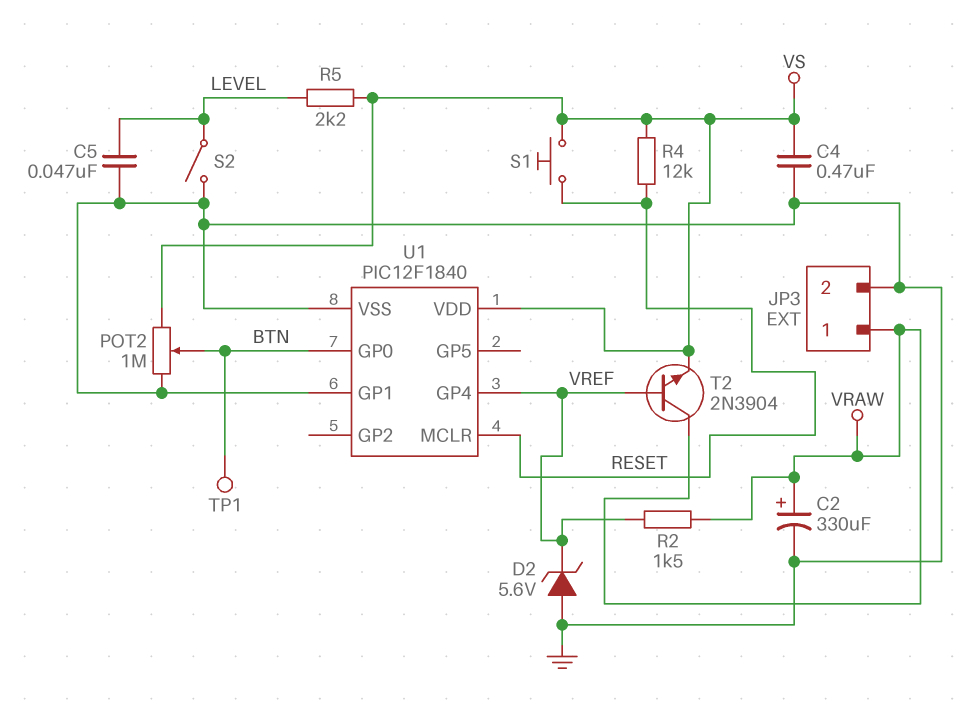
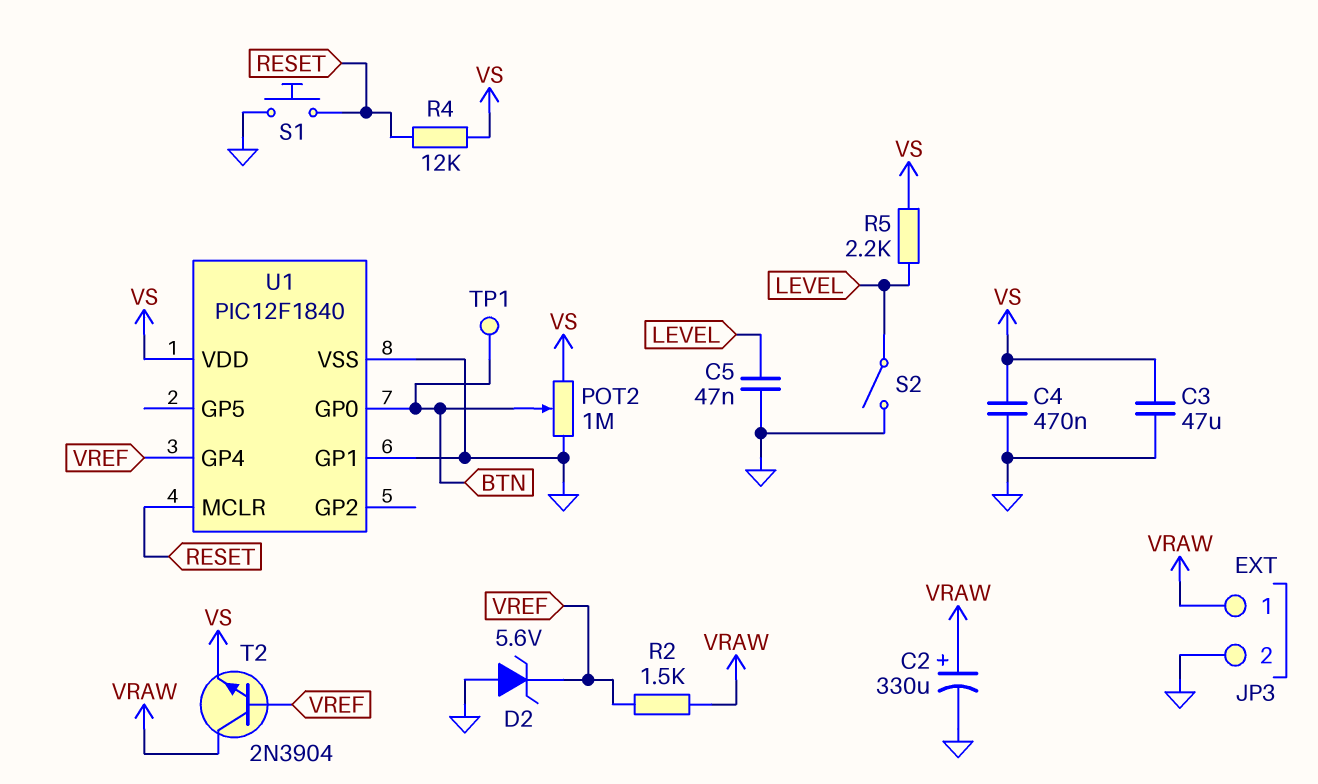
C3: none -> 47uF (GND, VS)
S1: button (RESET, VS) -> button (GND, RESET)

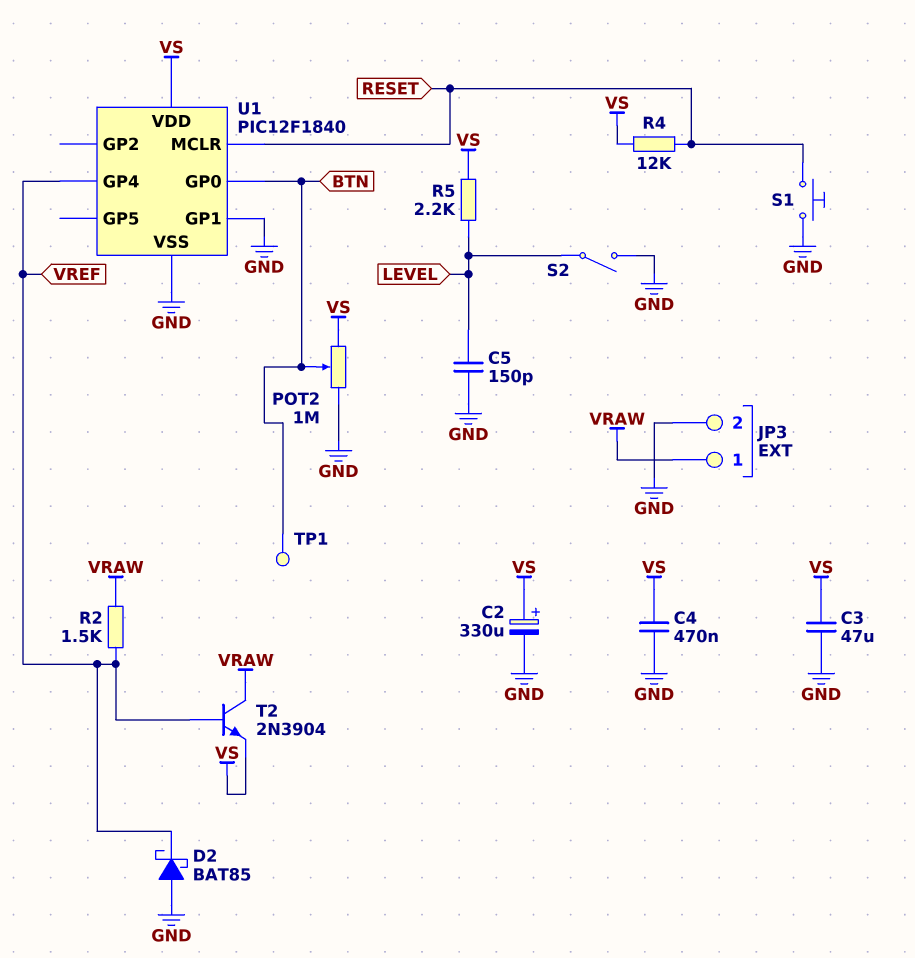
C2: 330uF (plus VRAW, minus GND) -> 330uF (plus VS, minus GND)
C5: 47nF (GND, LEVEL) -> 150pF (GND, LEVEL)
D2: zener 5.6V (A GND, K VREF) -> schottky BAT85 (A GND, K VREF)

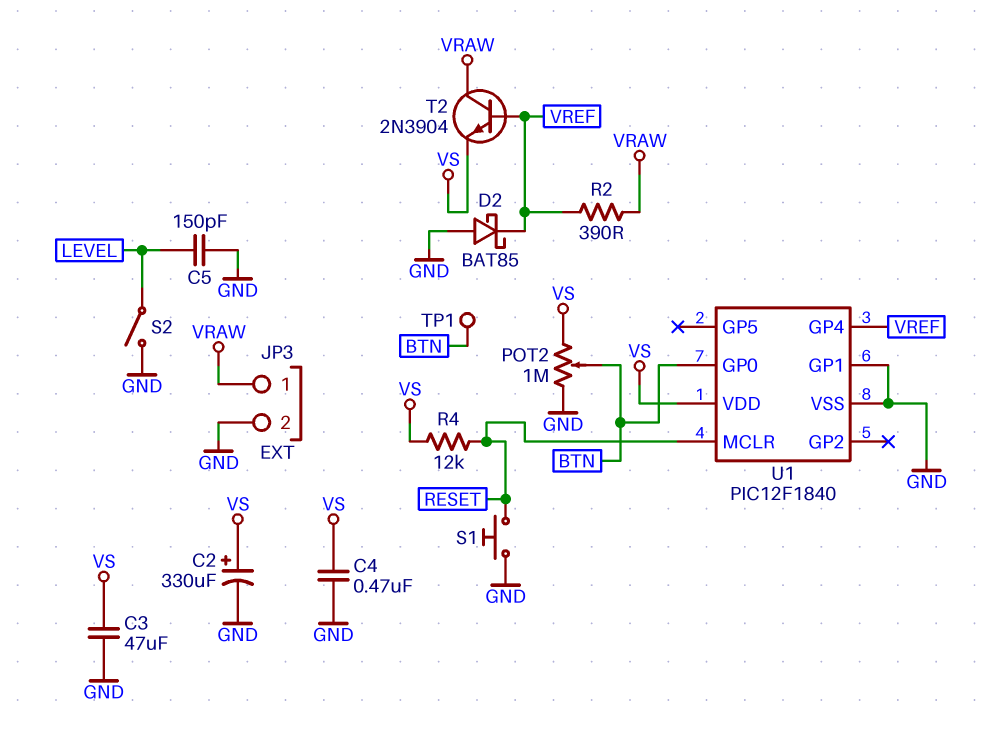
R2: 1.5k (VRAW, VREF) -> 390 (VRAW, VREF)
R5: 2.2k (LEVEL, VS) -> none

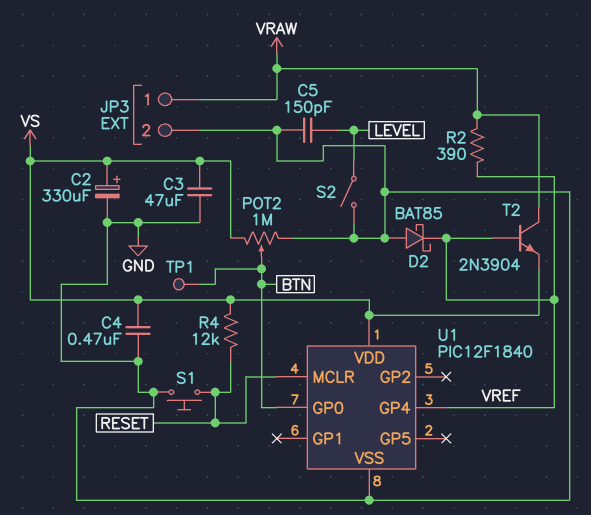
U1 pin GP1: GND -> none

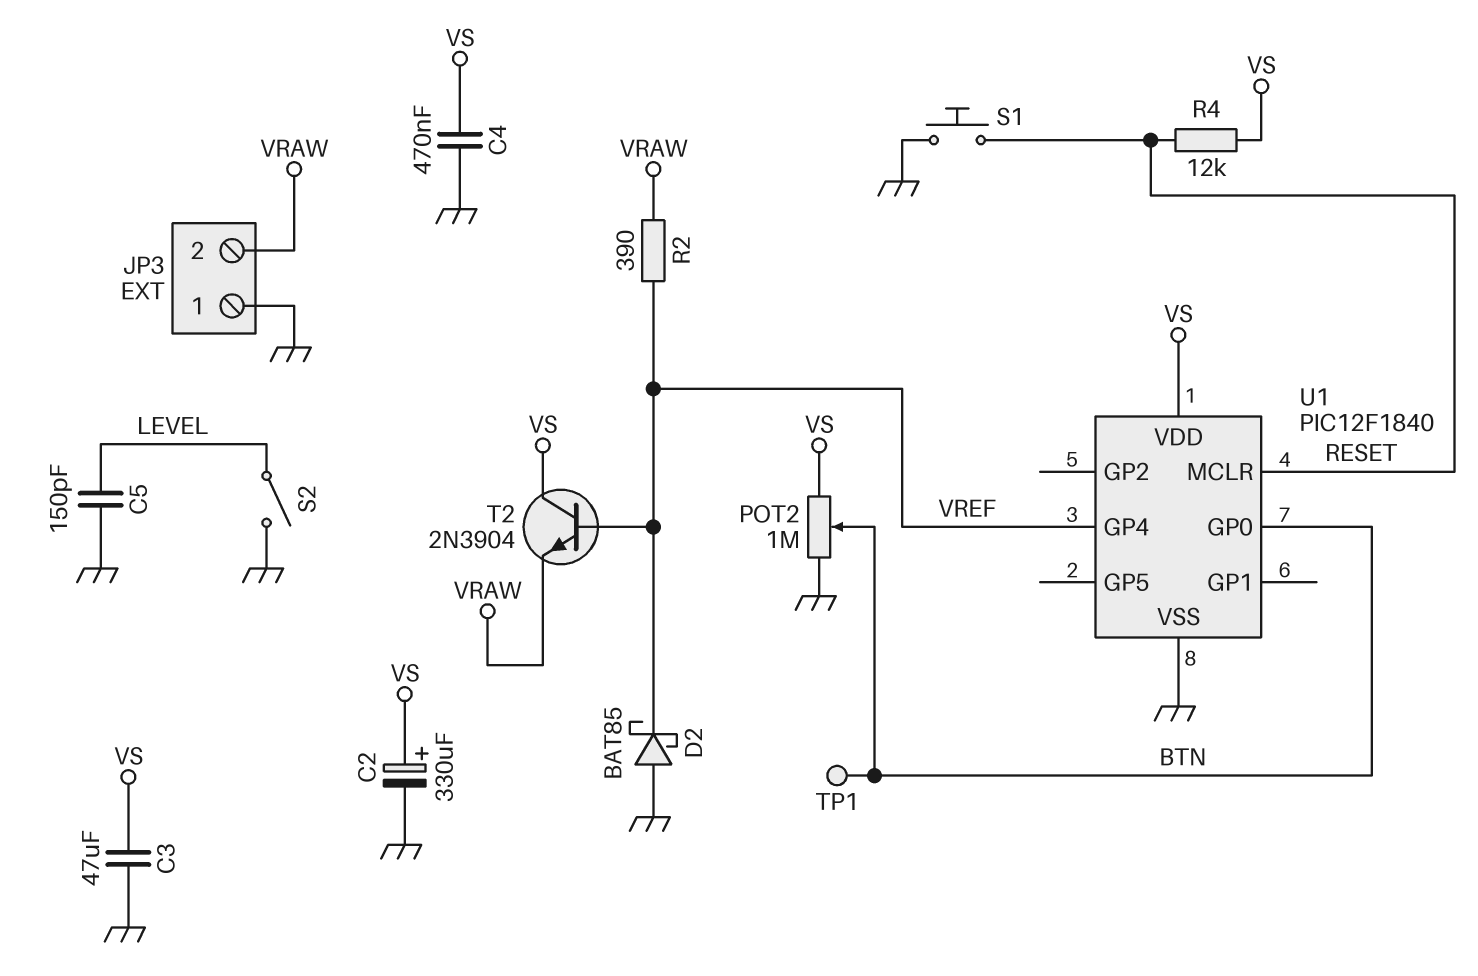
JP3 pin 1: VRAW -> GND
JP3 pin 2: GND -> VRAW
T2: NPN 2N3904 (B VREF, C VRAW, E VS) -> NPN 2N3904 (B VREF, C VS, E VRAW)

